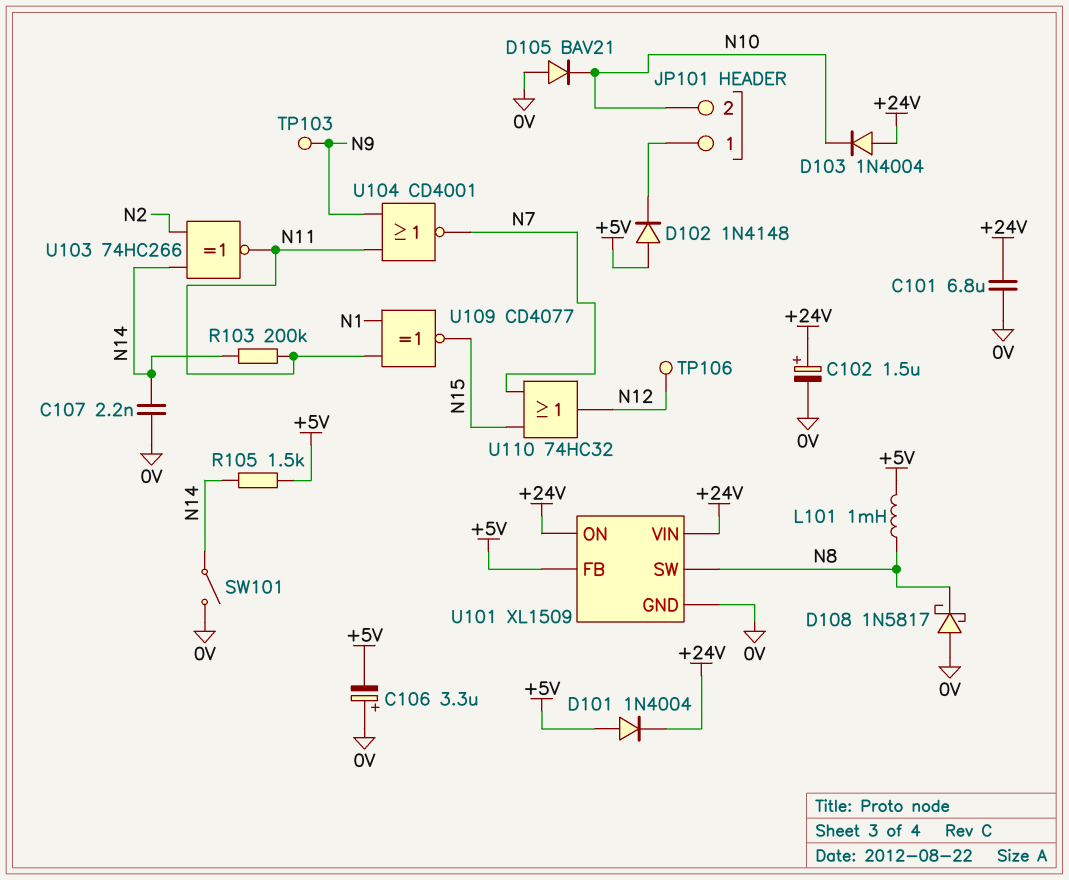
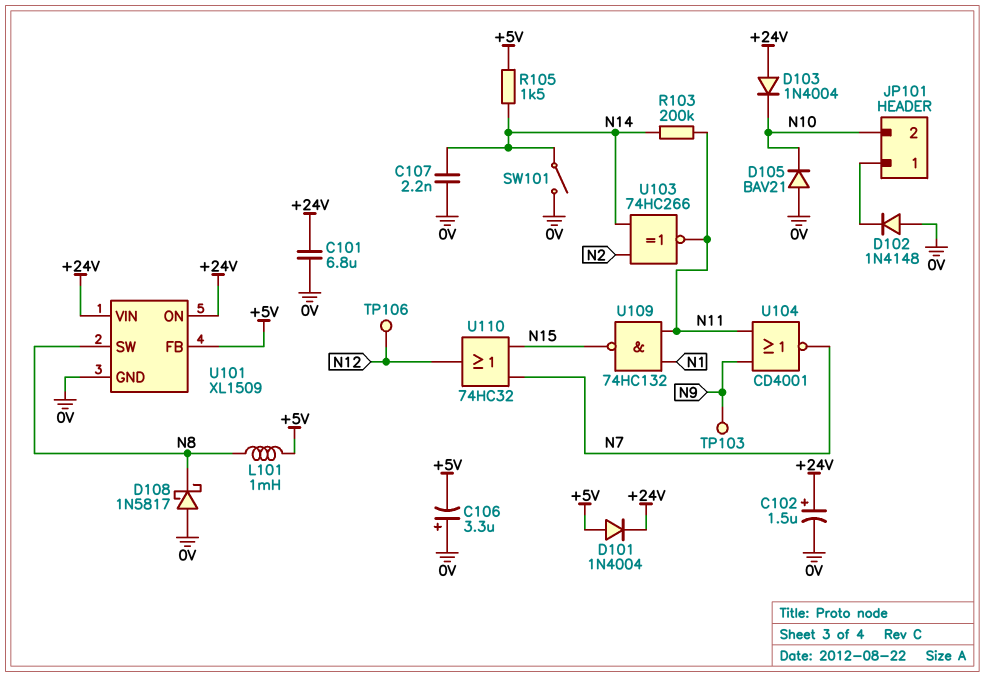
D102: diode 1N4148 (A +5V, K JP101/1) -> diode 1N4148 (A 0V, K JP101/1)
U109: XNOR CD4077 (in N1, in N11, out N15) -> NAND 74HC132 (in N1, in N11, out N15)

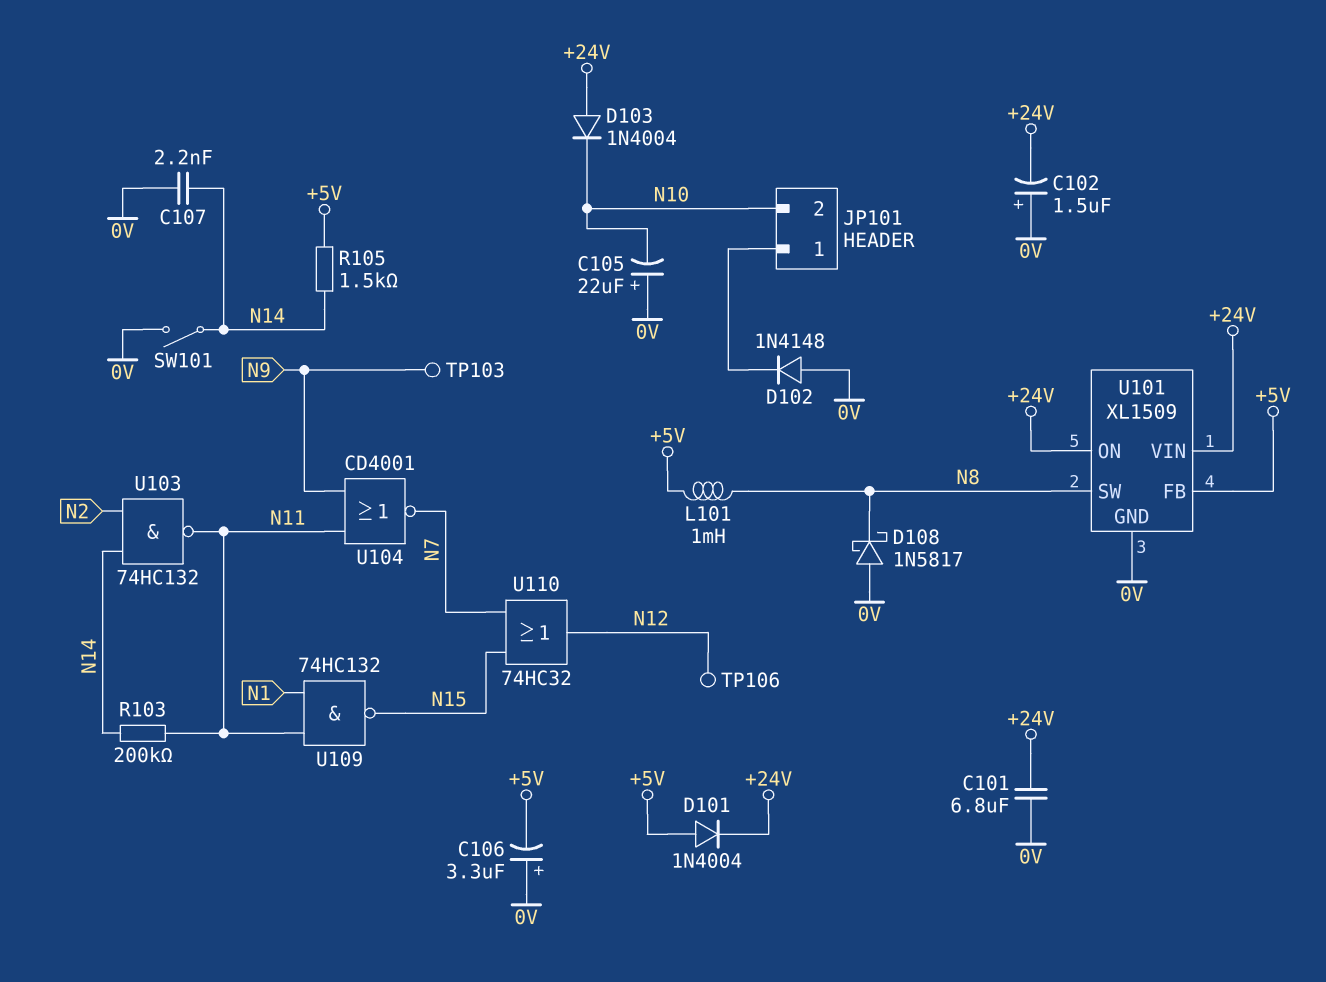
C102: 1.5uF (plus +24V, minus 0V) -> 1.5uF (plus 0V, minus +24V)
C105: none -> 22uF (plus 0V, minus N10)
D105: diode BAV21 (A 0V, K N10) -> none
U103: XNOR 74HC266 (in N2, in N14, out N11) -> NAND 74HC132 (in N2, in N14, out N11)

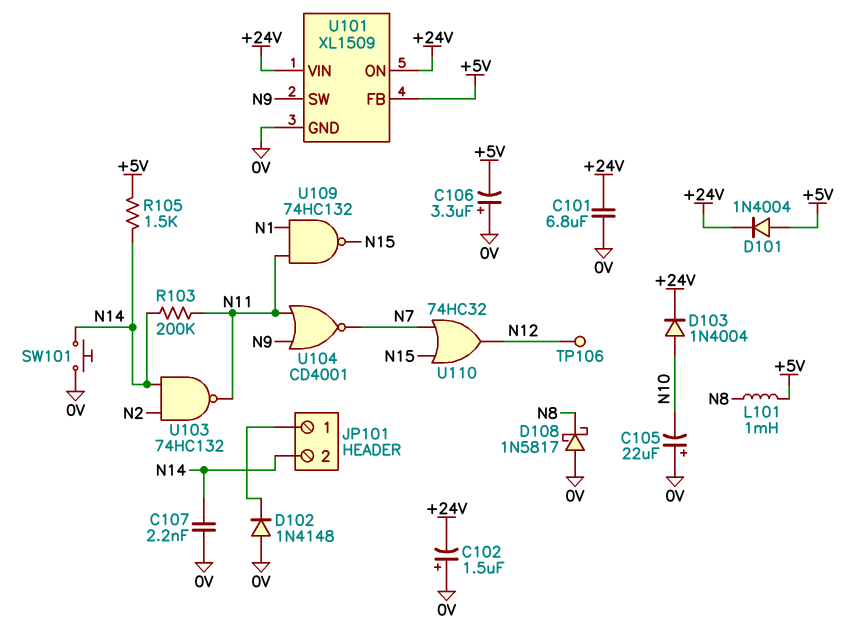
D103: diode 1N4004 (A +24V, K N10) -> diode 1N4004 (A N10, K +24V)
JP101 pin 2: N10 -> N14
SW101: switch (0V, N14) -> button (0V, N14)
TP103: test point (N9) -> none
U101 pin SW: N8 -> N9

